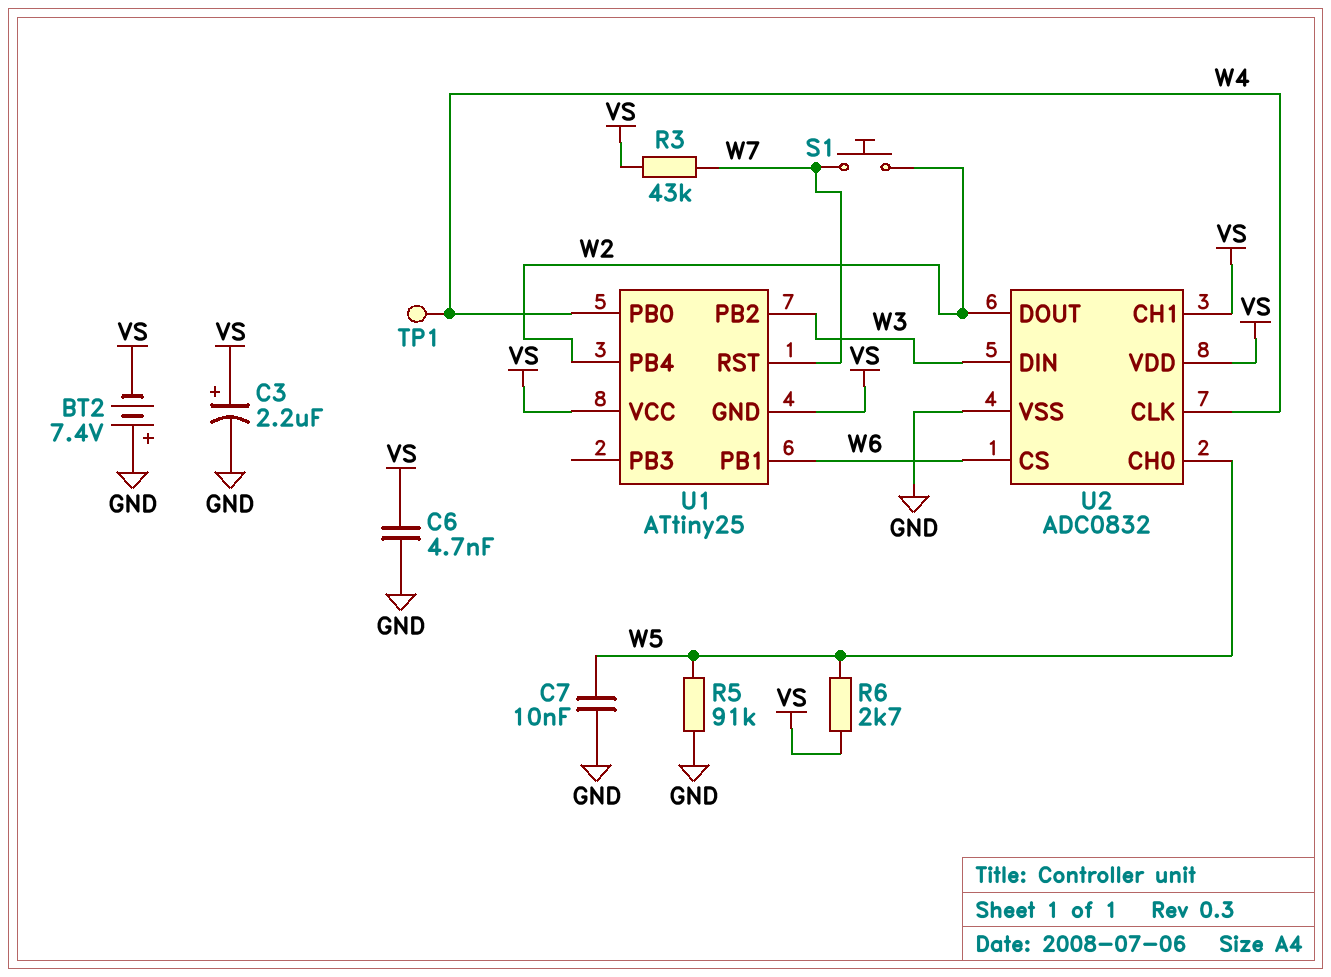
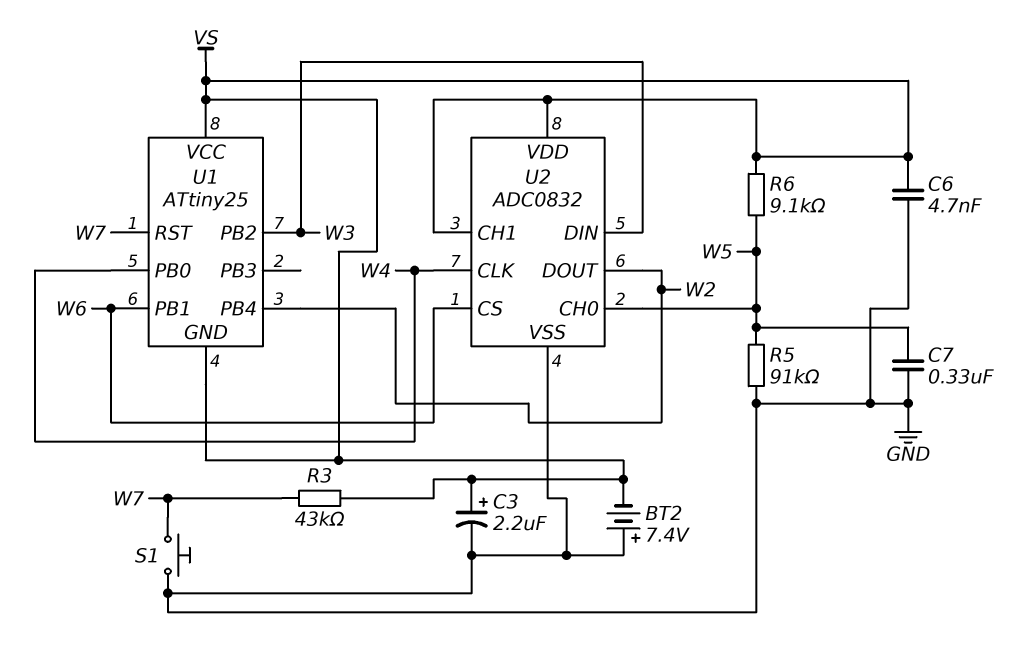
C7: 10nF (GND, W5) -> 330nF (GND, W5)
R6: 2.7k (VS, W5) -> 9.1k (VS, W5)
S1: button (W2, W7) -> button (GND, W7)
TP1: test point (W4) -> none

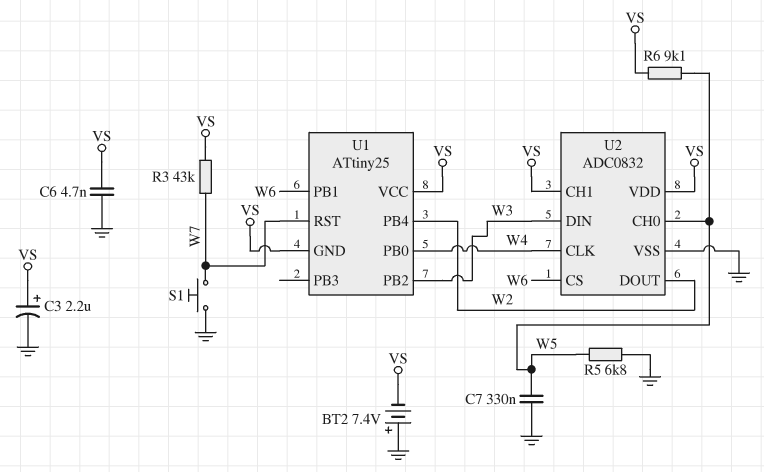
R5: 91k (GND, W5) -> 6.8k (GND, W5)

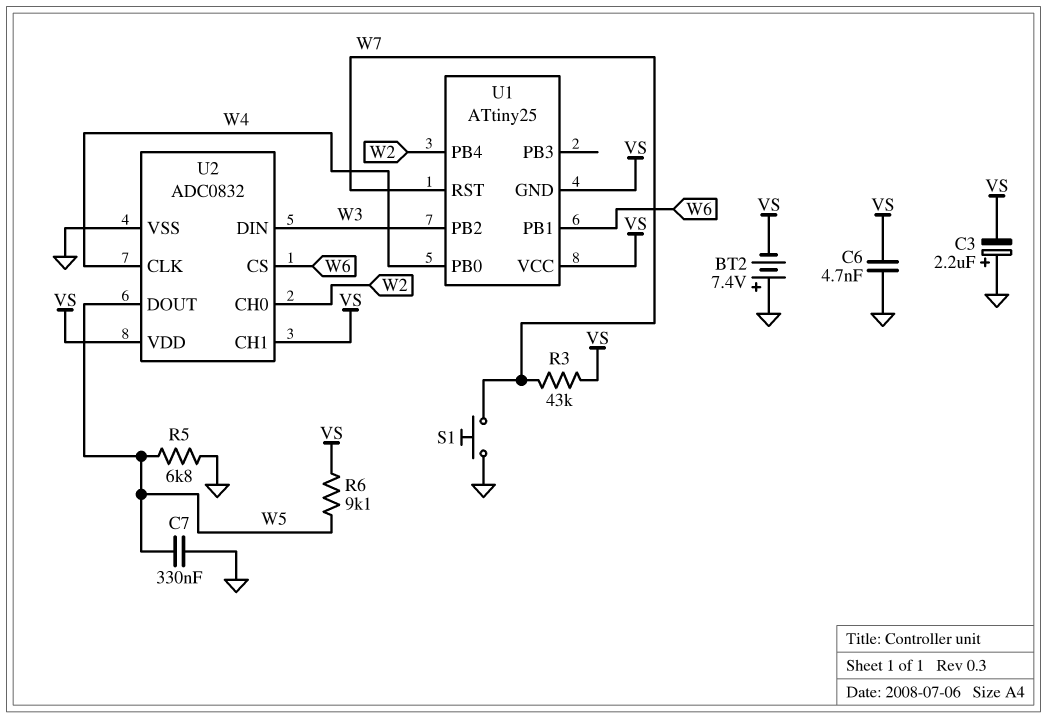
C3: 2.2uF (plus VS, minus GND) -> 2.2uF (plus GND, minus VS)
U2 pin CH0: W5 -> W2
U2 pin DOUT: W2 -> W5

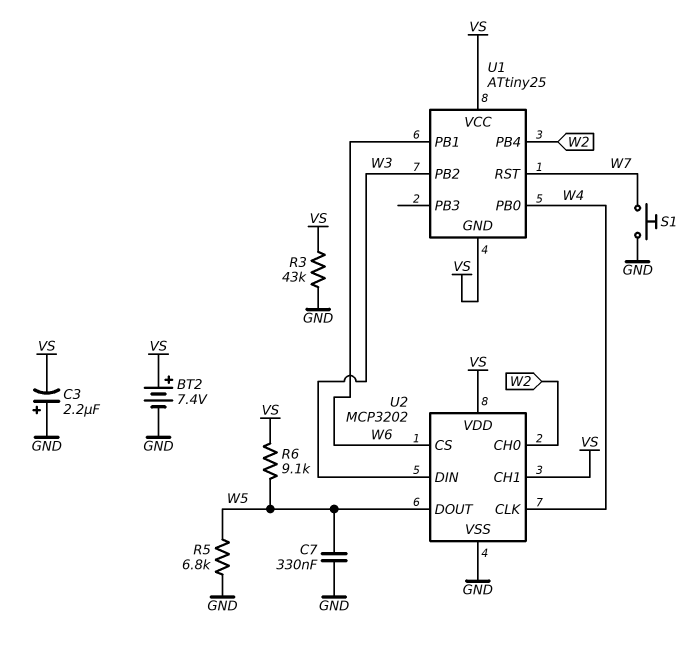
BT2: 7.4V (plus GND, minus VS) -> 7.4V (plus VS, minus GND)
C6: 4.7nF (GND, VS) -> none
R3: 43k (VS, W7) -> 43k (GND, VS)
U2: ADC0832 -> MCP3202

